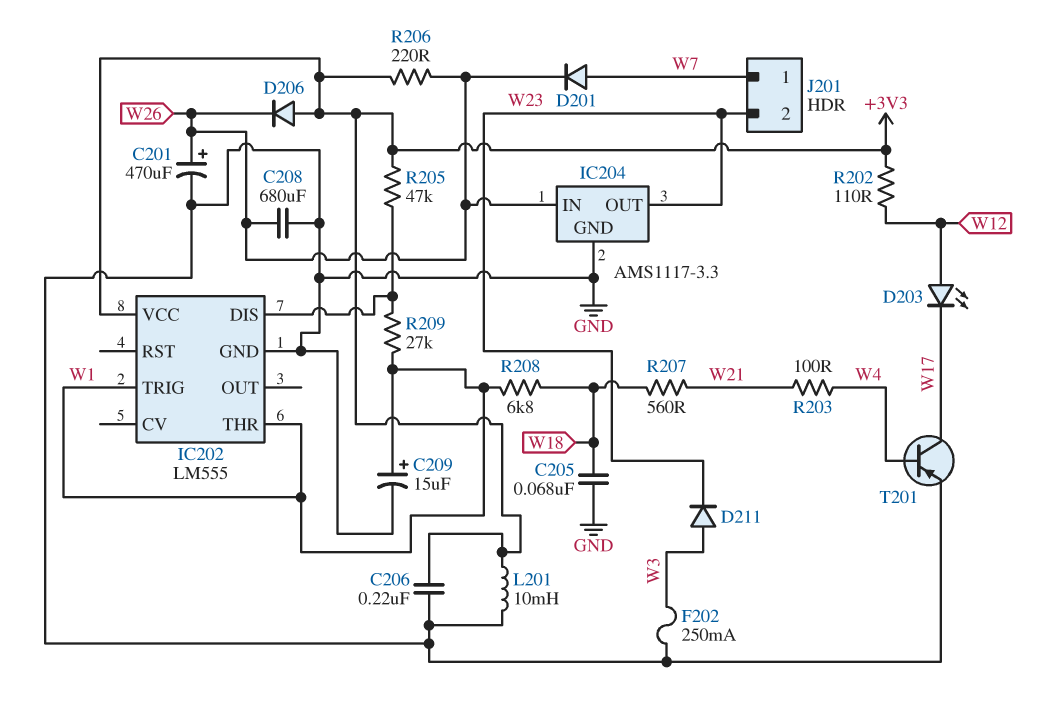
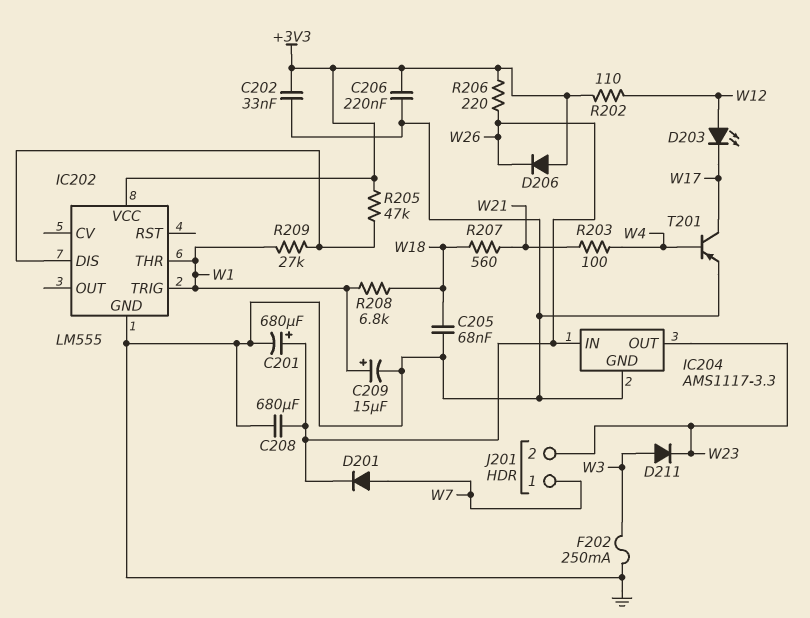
C201: 470uF (plus W26, minus GND) -> 680uF (plus W26, minus GND)
C202: none -> 33nF (+3V3, GND)
L201: 10mH (+3V3, GND) -> none

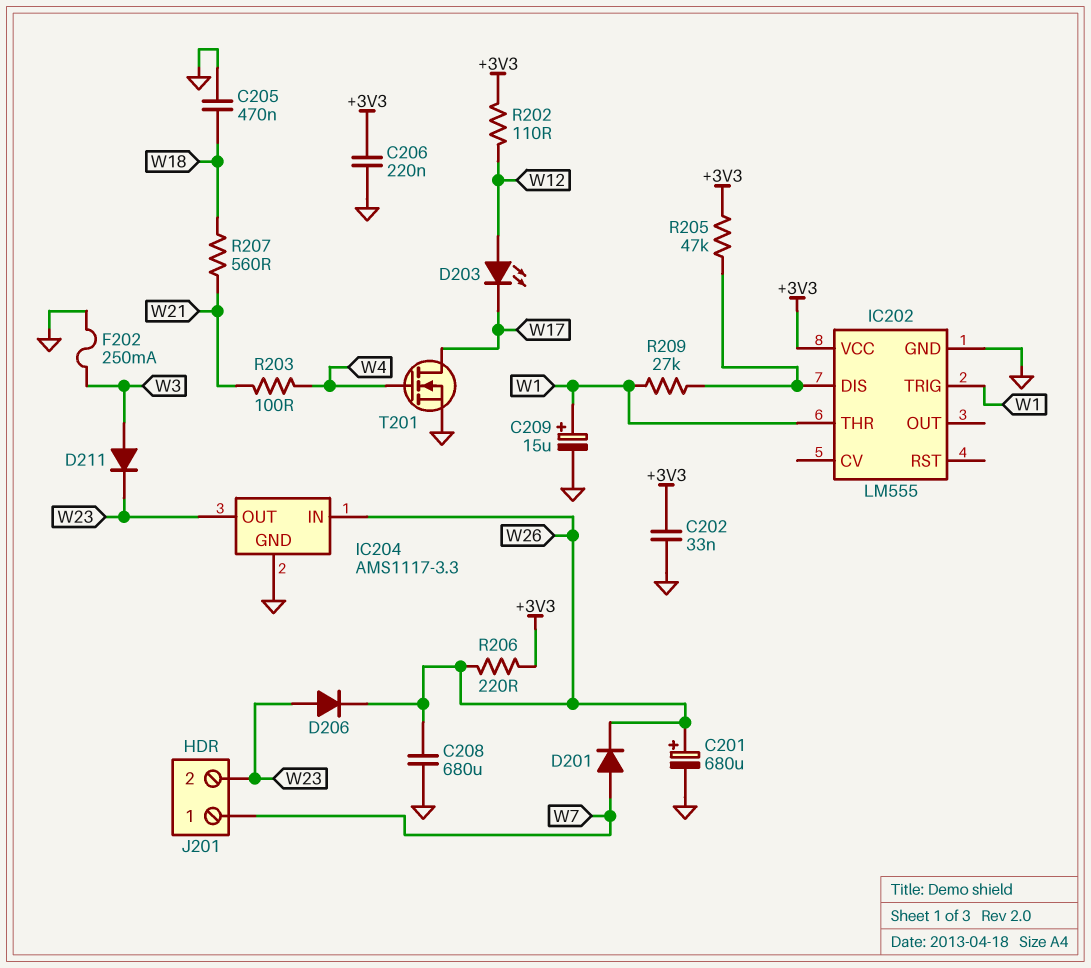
C205: 68nF (GND, W18) -> 470nF (GND, W18)
D206: diode (A +3V3, K W26) -> diode (A W23, K W26)
R208: 6.8k (W1, W18) -> none
T201: PNP (B W4, C W17, E GND) -> NMOS (G W4, D W17, S GND)

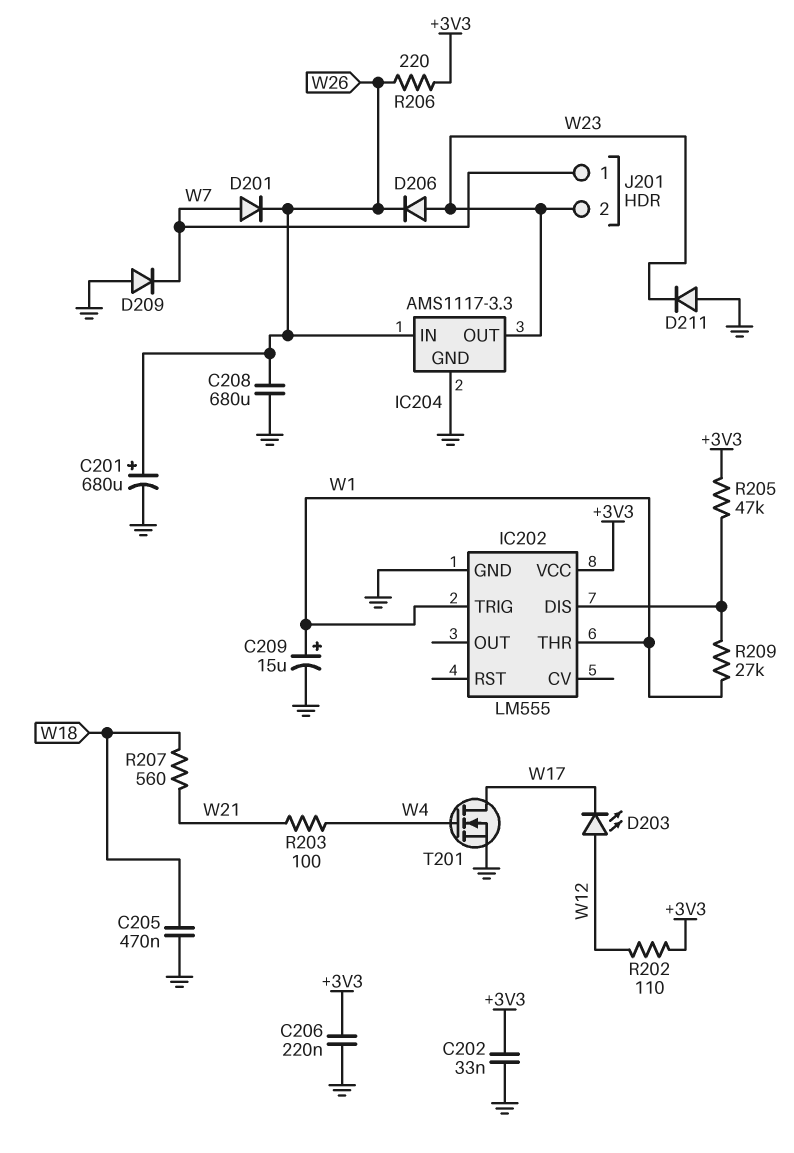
D209: none -> diode (A GND, K W7)
D211: diode (A W3, K W23) -> diode (A GND, K W23)
F202: 250mA (GND, W3) -> none

